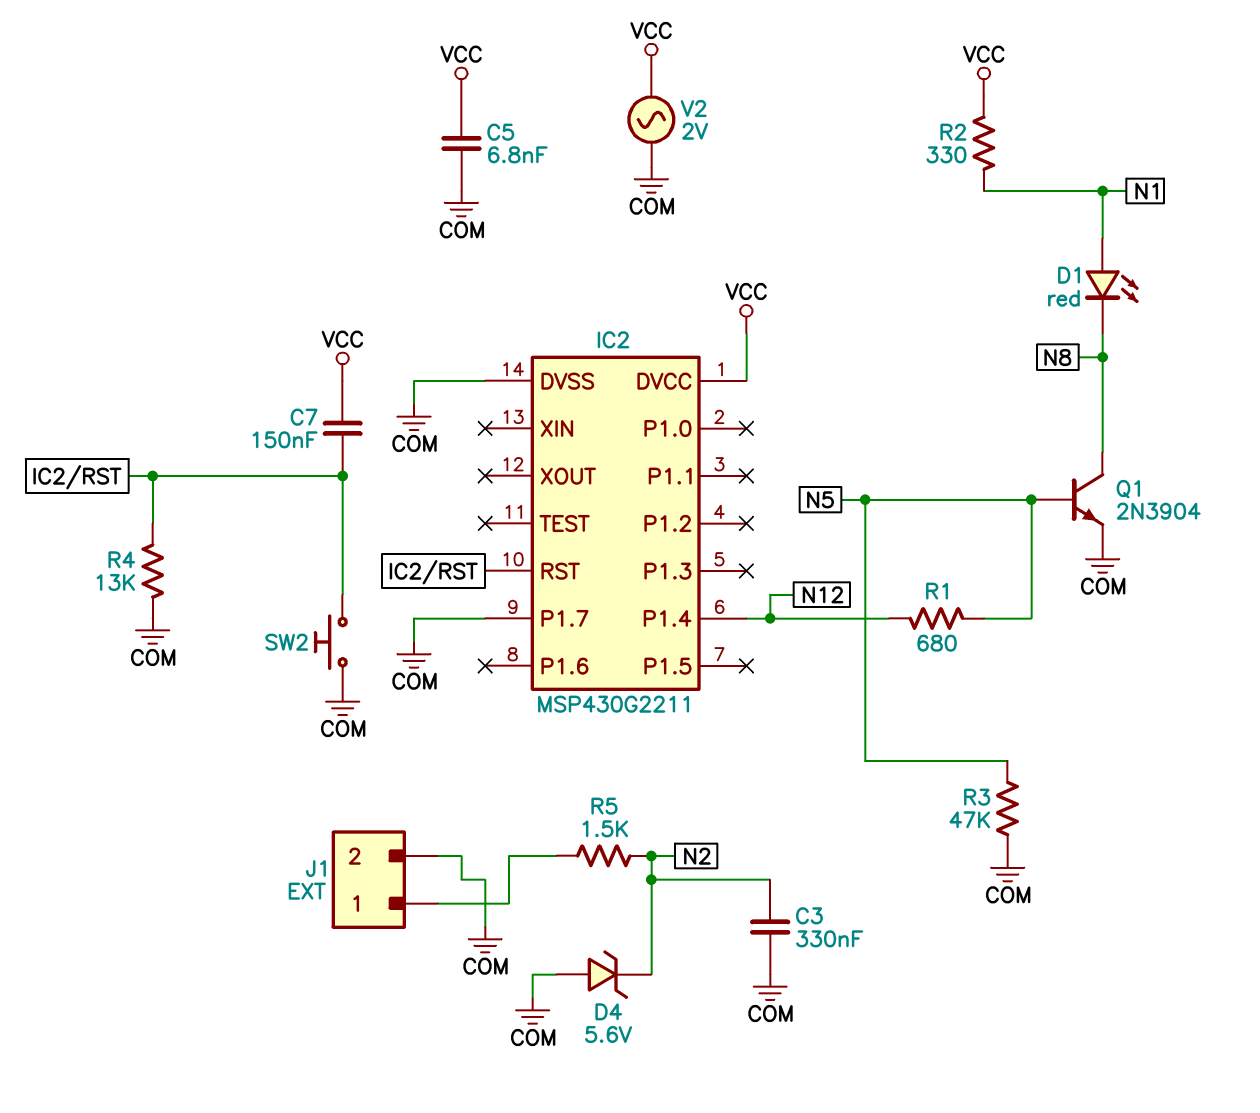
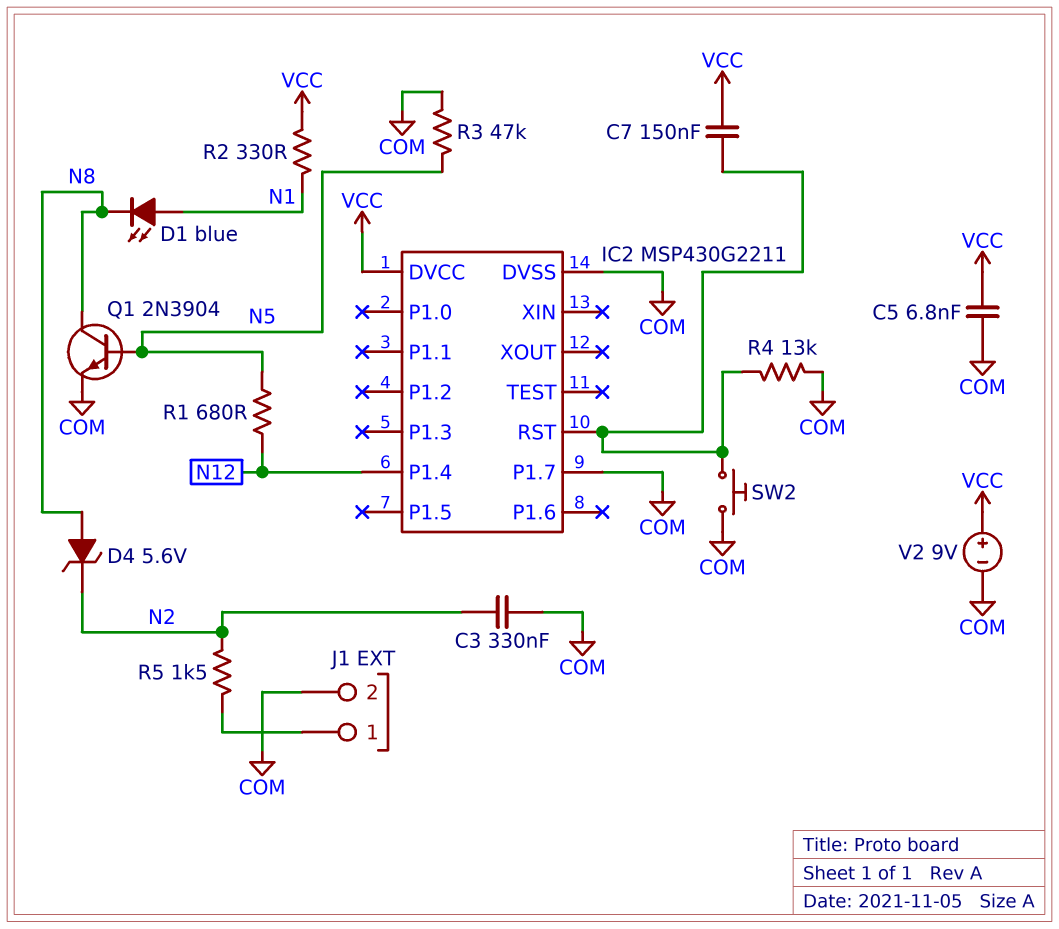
D1: LED red (A N1, K N8) -> LED blue (A N1, K N8)
D4: zener 5.6V (A COM, K N2) -> zener 5.6V (A N8, K N2)
V2: AC 2V (COM, VCC) -> 9V (plus VCC, minus COM)

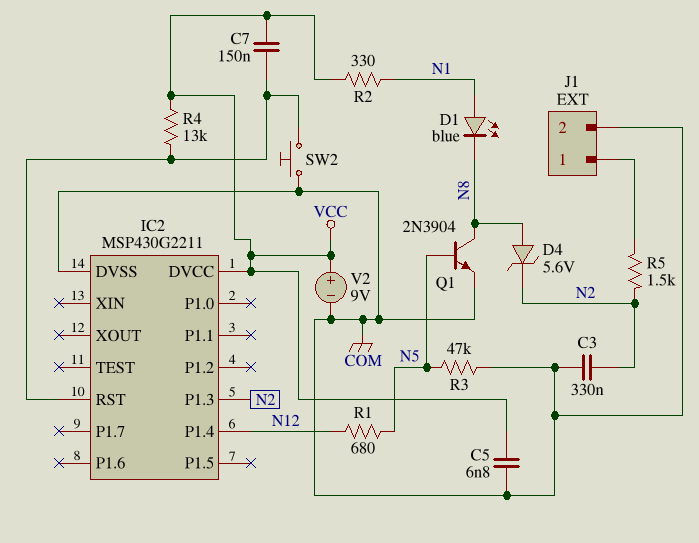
IC2 pin P1.3: none -> N2
IC2 pin P1.7: COM -> none
R4: 13k (COM, IC2/RST) -> 13k (IC2/RST, VCC)

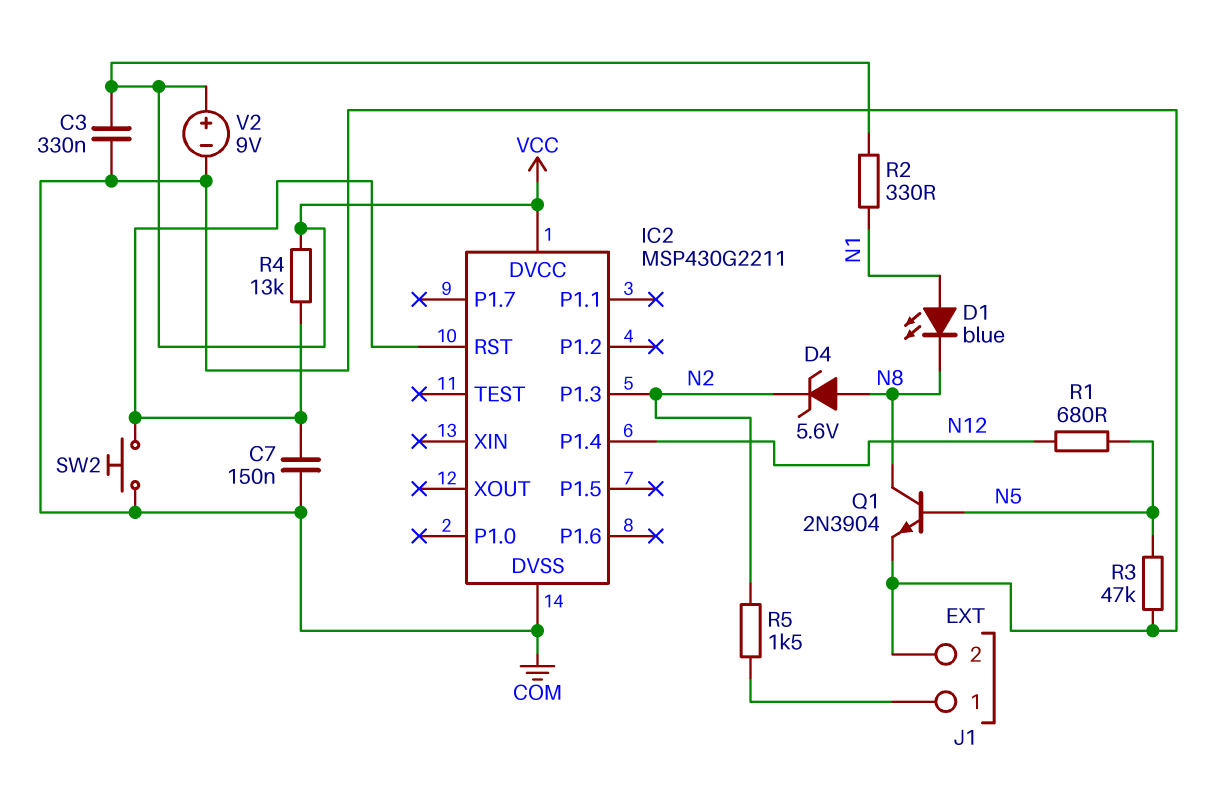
C3: 330nF (COM, N2) -> 330nF (COM, VCC)
C5: 6.8nF (COM, VCC) -> none
C7: 150nF (IC2/RST, VCC) -> 150nF (COM, IC2/RST)

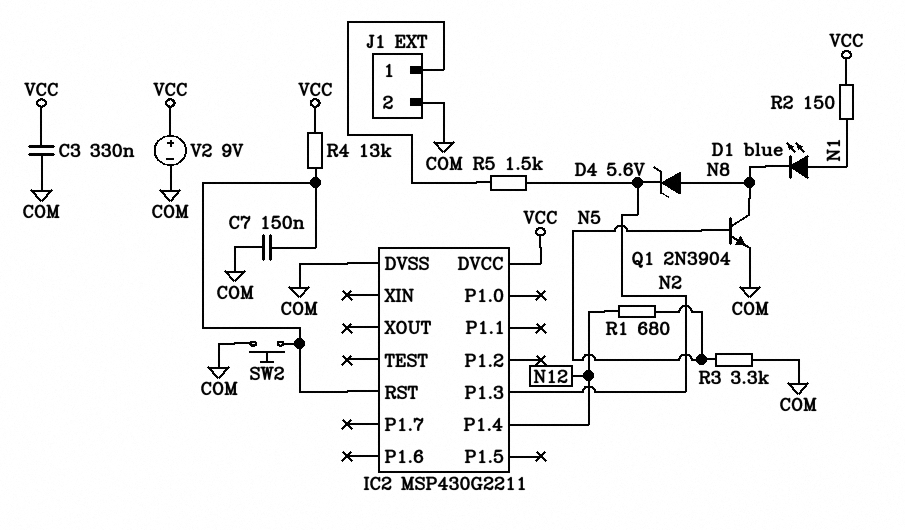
R2: 330 (N1, VCC) -> 150 (N1, VCC)
R3: 47k (COM, N5) -> 3.3k (COM, N5)

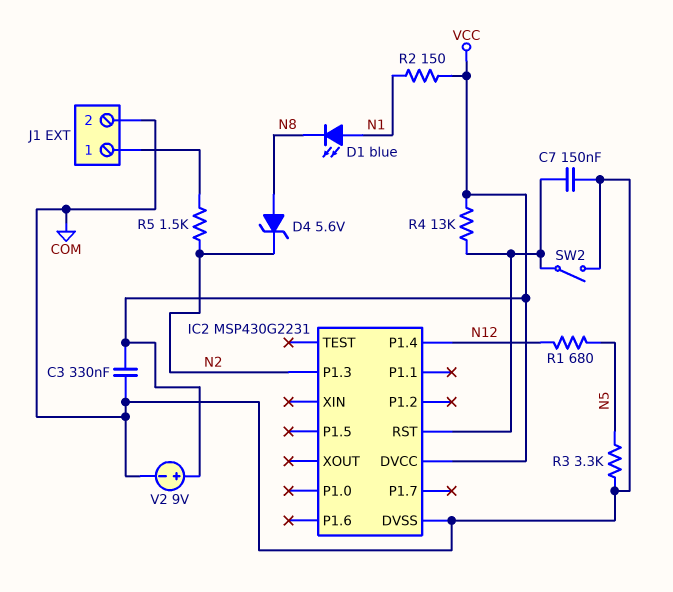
IC2: MSP430G2211 -> MSP430G2231
Q1: NPN 2N3904 (B N5, C N8, E COM) -> none
SW2: button (COM, IC2/RST) -> switch (COM, IC2/RST)

